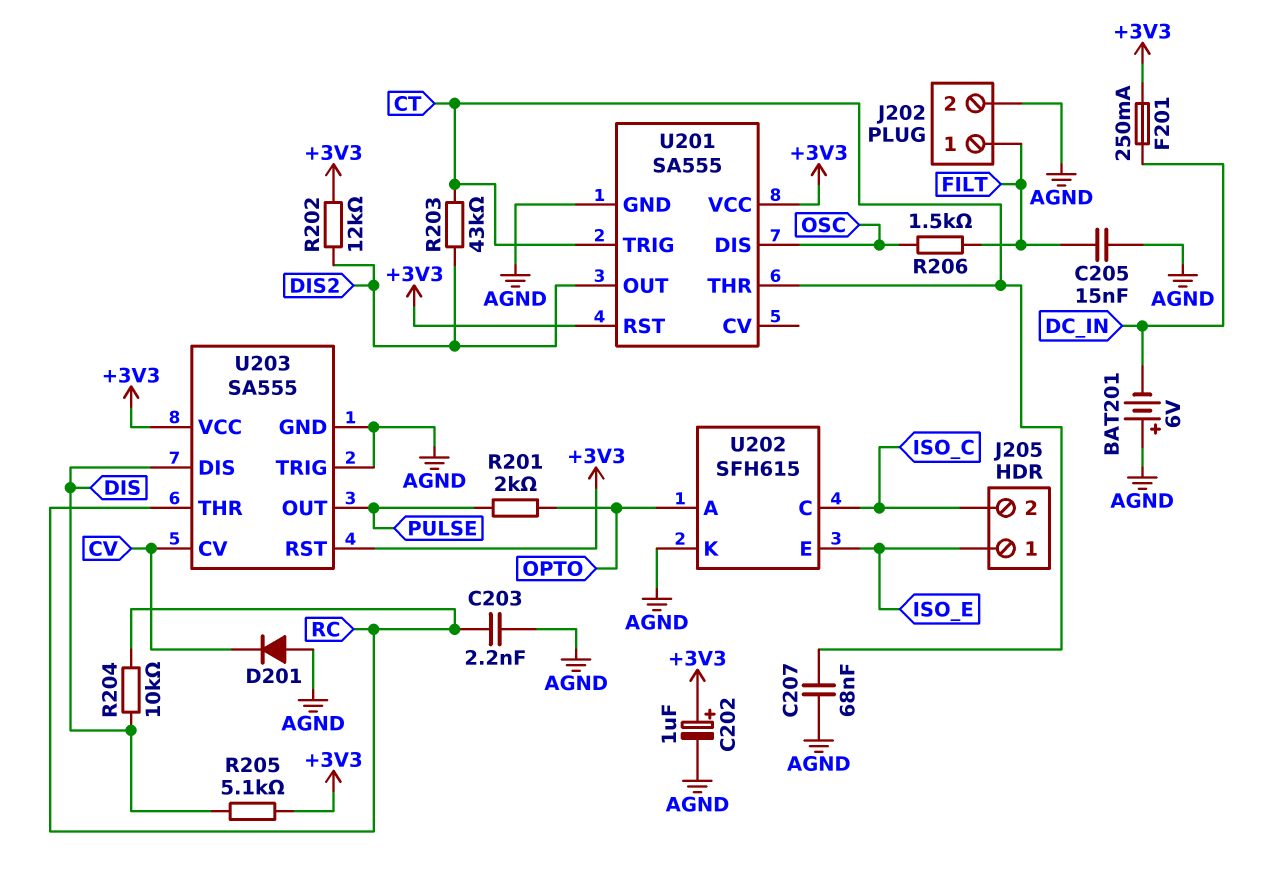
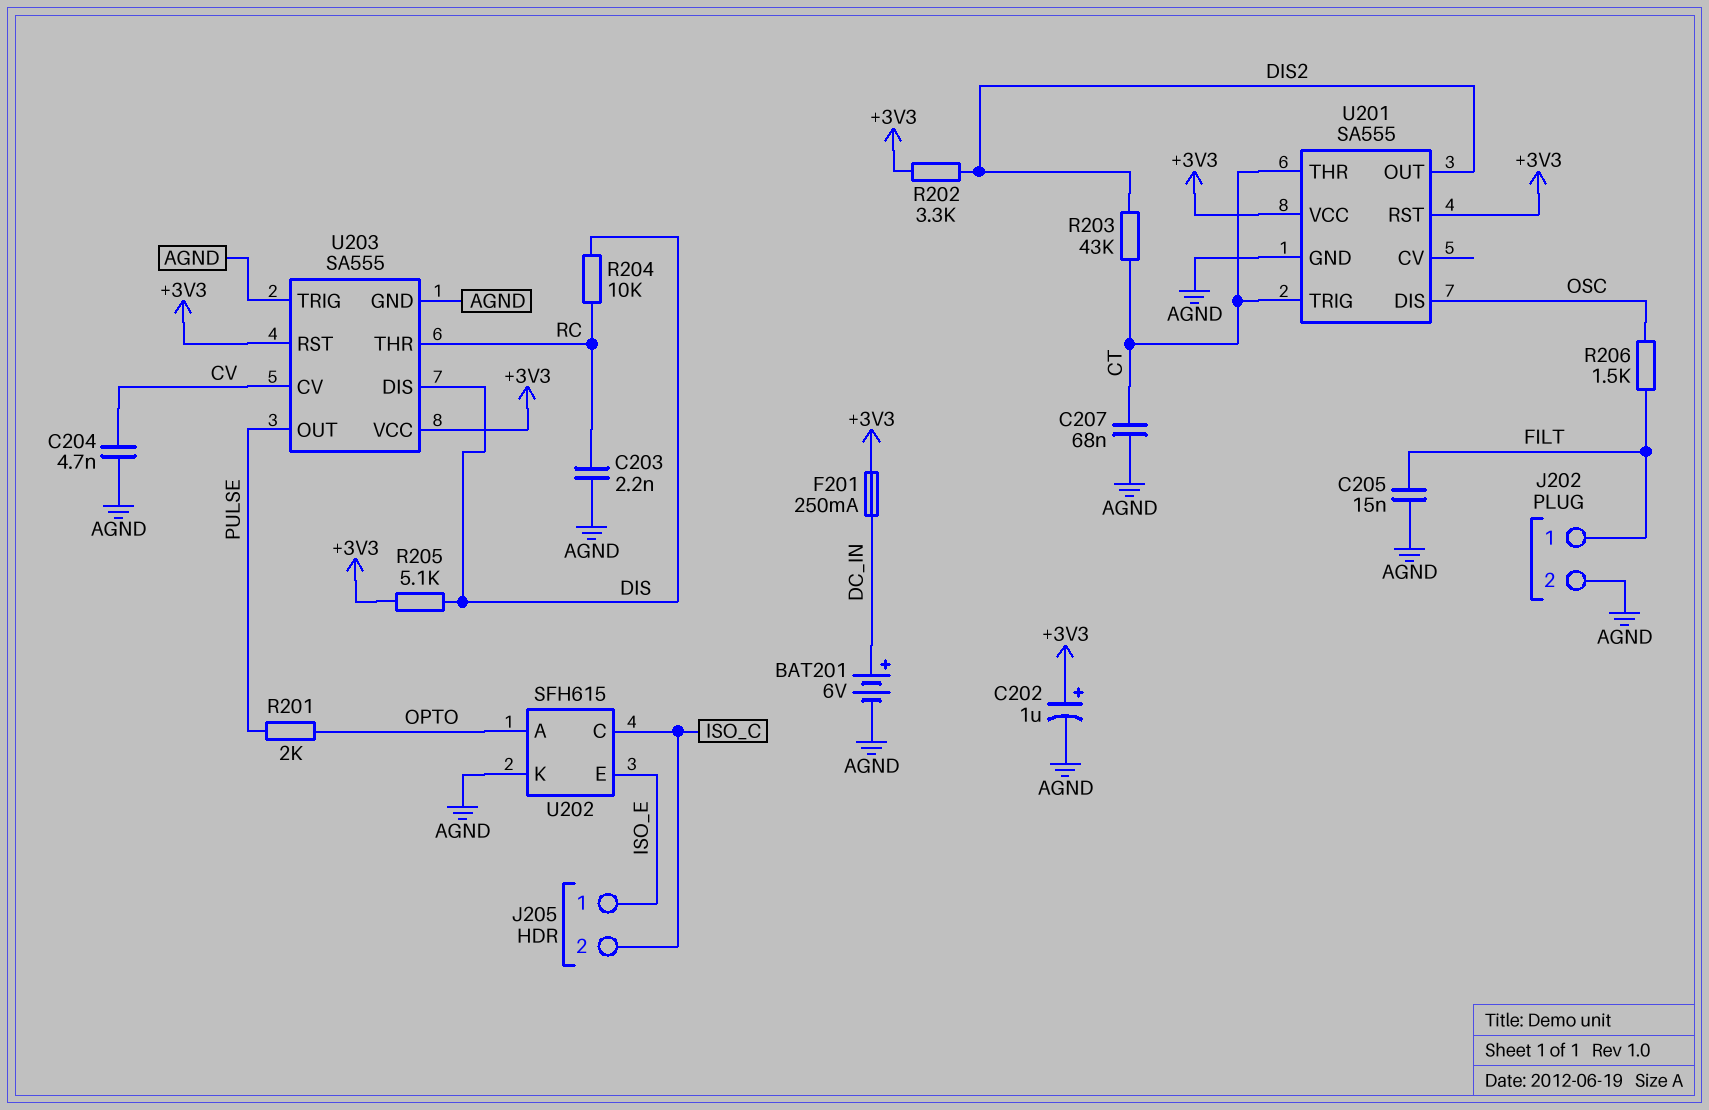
BAT201: 6V (plus AGND, minus DC_IN) -> 6V (plus DC_IN, minus AGND)
C204: none -> 4.7nF (AGND, CV)
D201: diode (A AGND, K CV) -> none
R202: 12k (+3V3, DIS2) -> 3.3k (+3V3, DIS2)

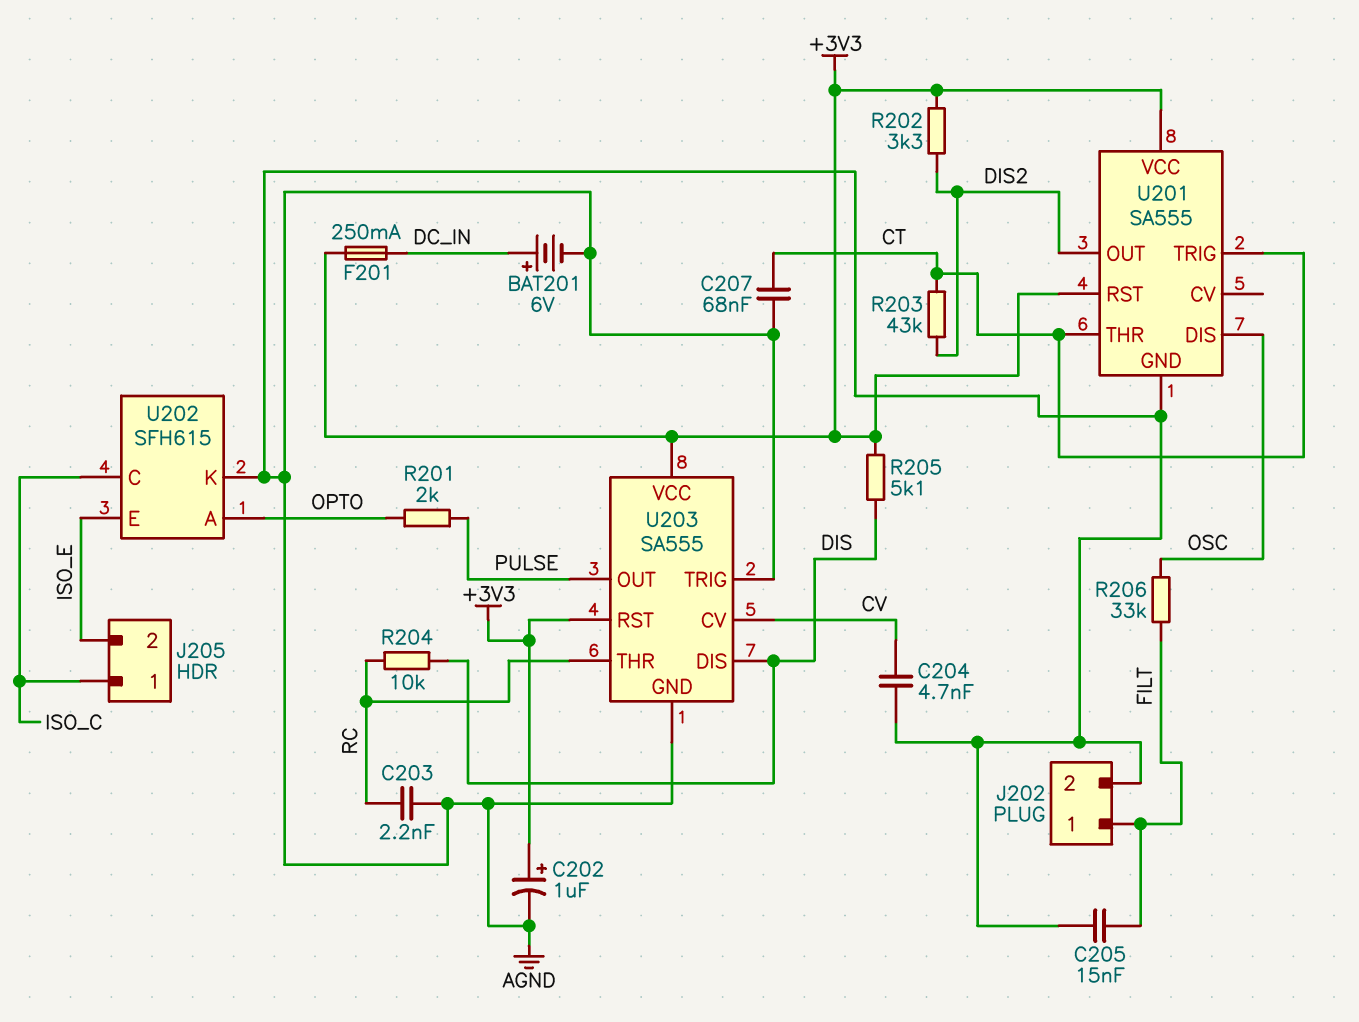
J205 pin 1: ISO_E -> ISO_C
J205 pin 2: ISO_C -> ISO_E
R206: 1.5k (FILT, OSC) -> 33k (FILT, OSC)

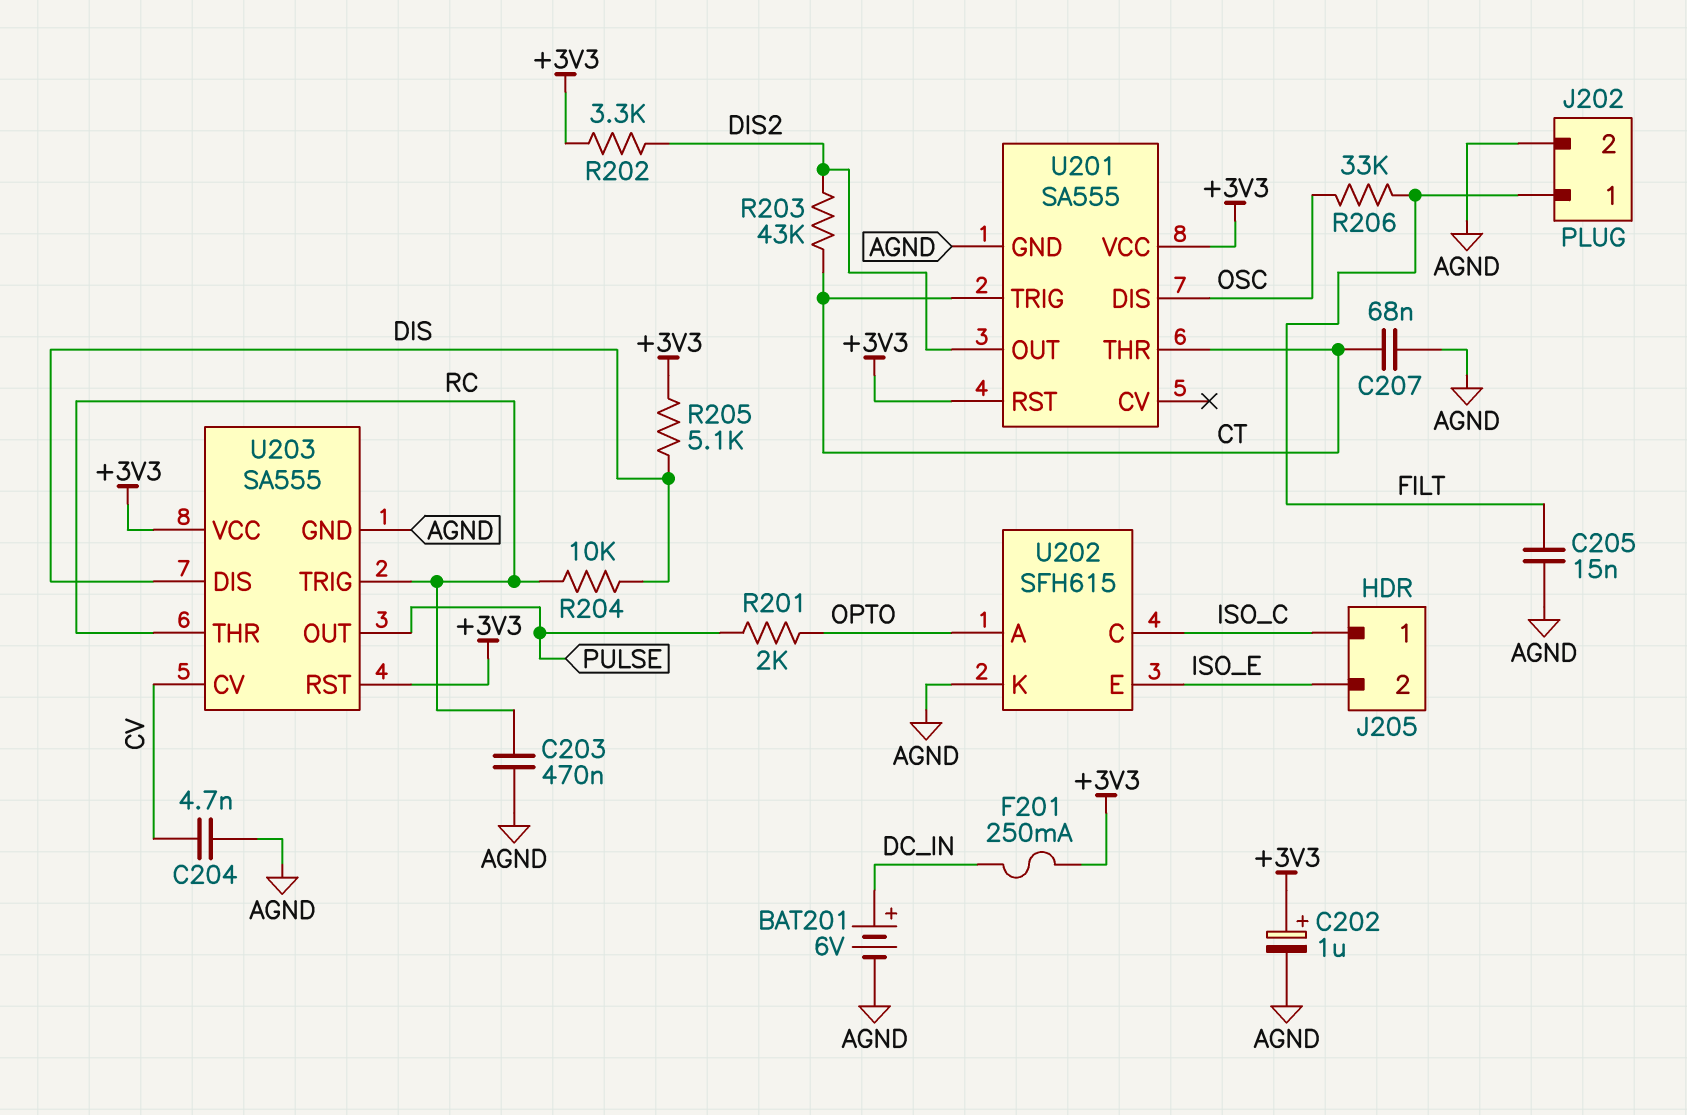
C203: 2.2nF (AGND, RC) -> 470nF (AGND, RC)
U203 pin TRIG: AGND -> RC

